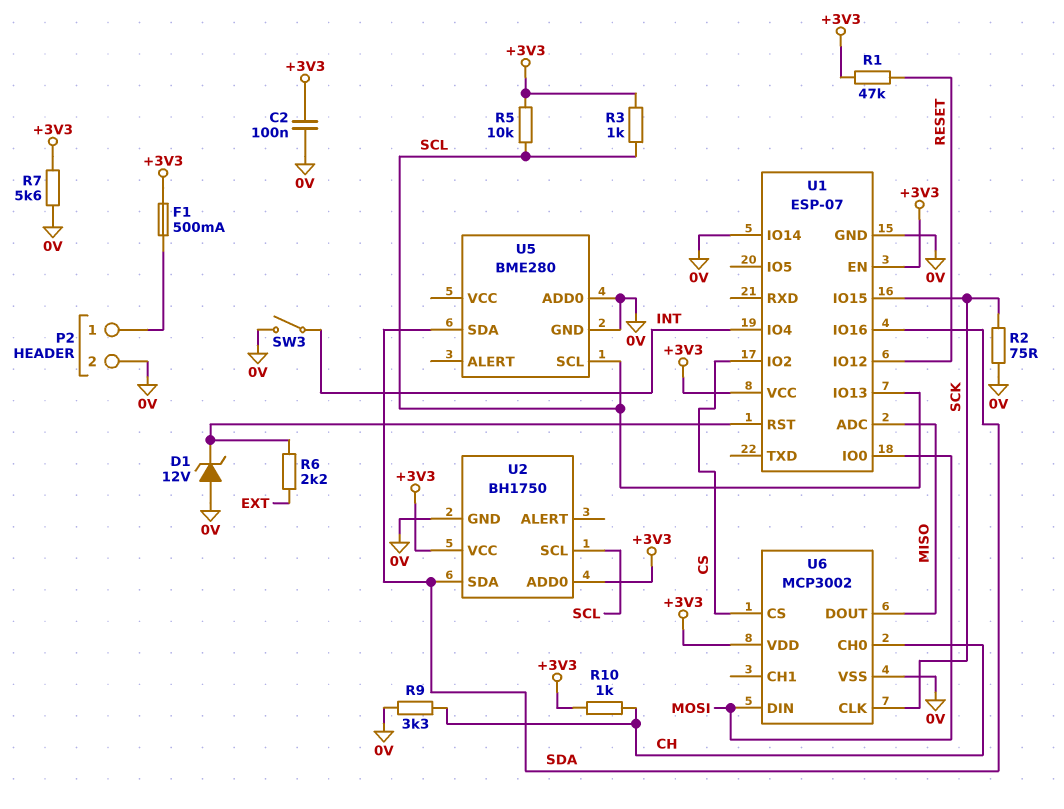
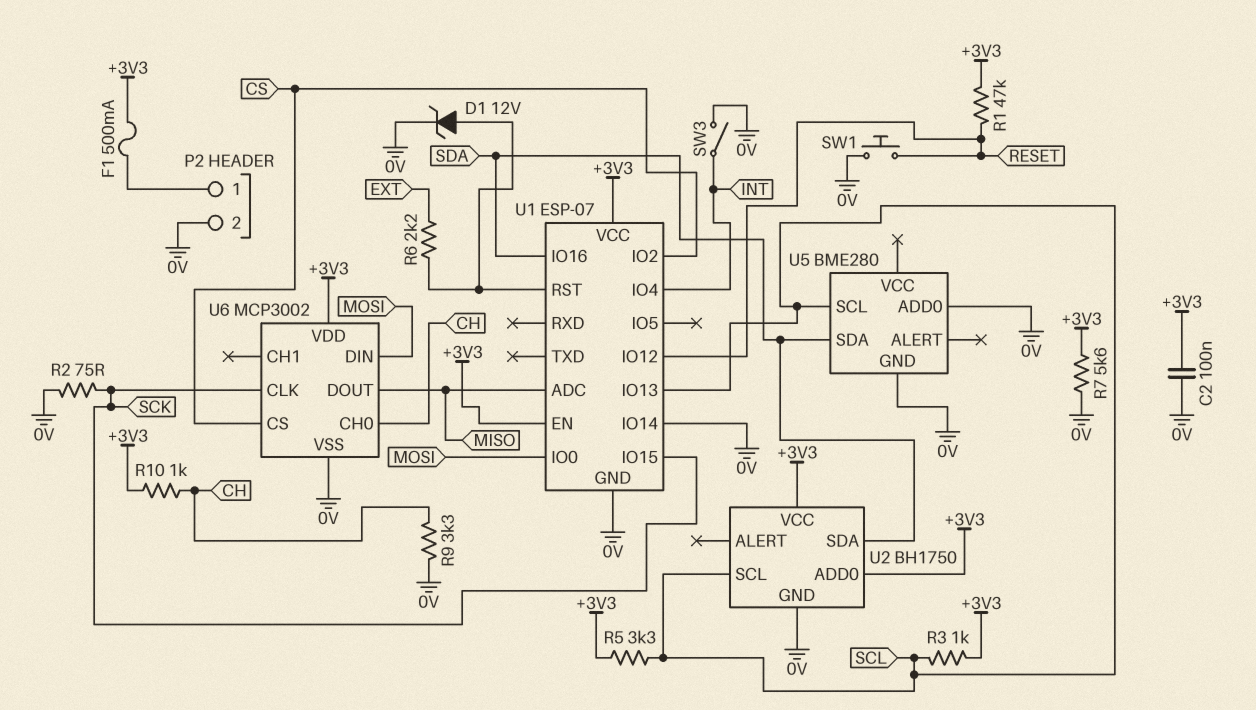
D1: zener 12V (A 0V, K U1/RST) -> zener 12V (A U1/RST, K 0V)
R5: 10k (+3V3, SCL) -> 3.3k (+3V3, SCL)
SW1: none -> button (0V, RESET)

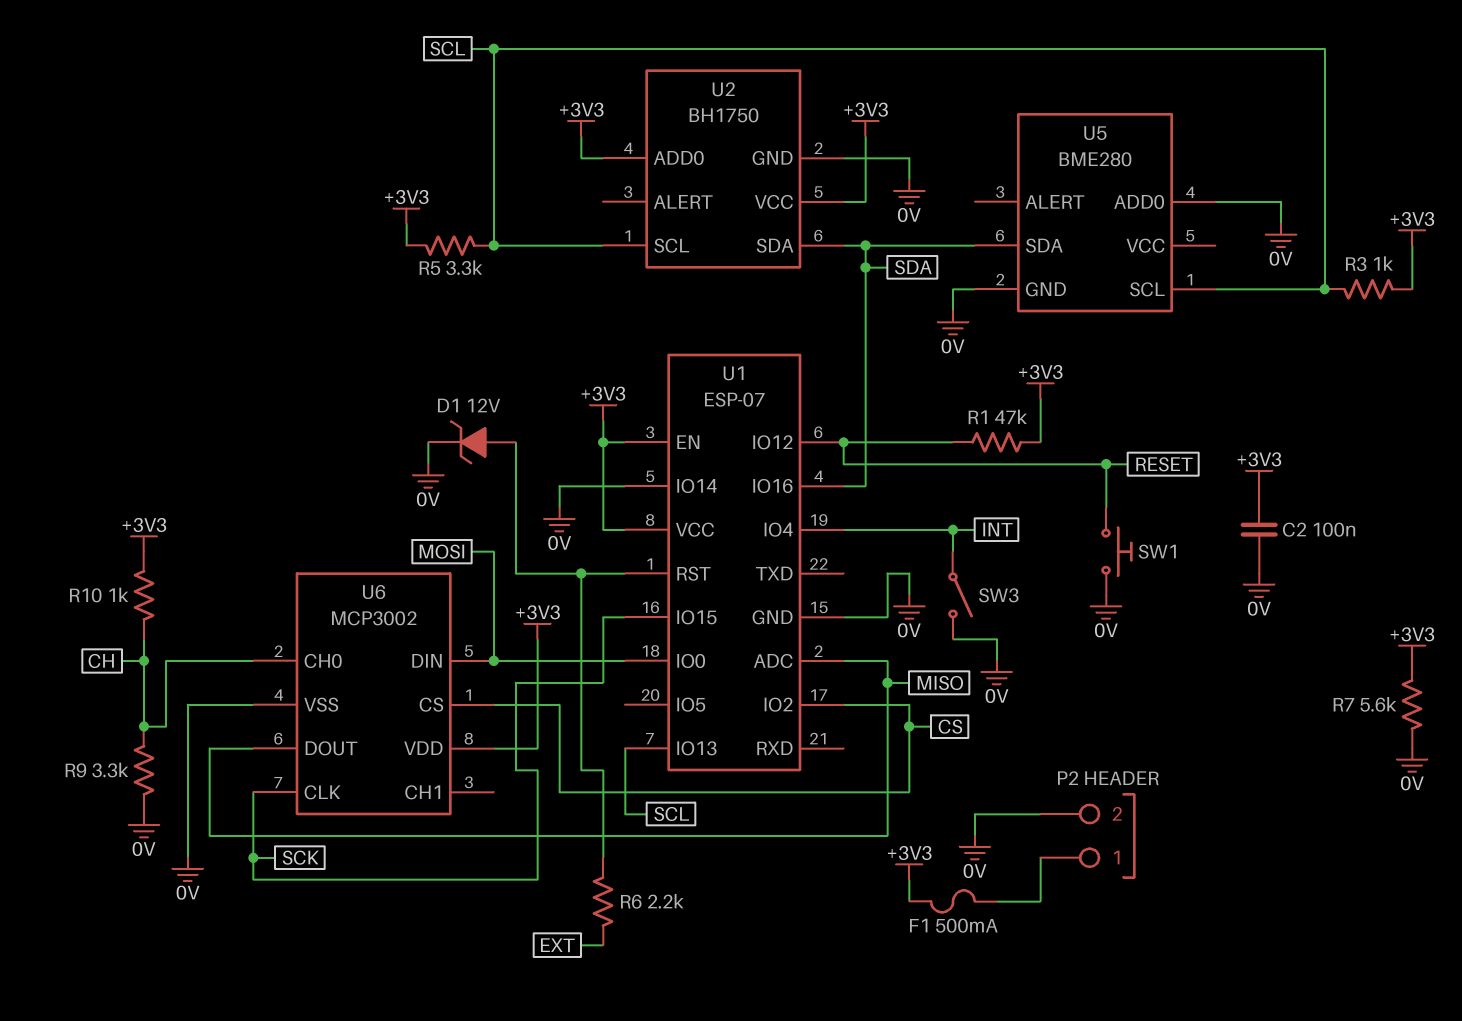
R2: 75 (0V, SCK) -> none

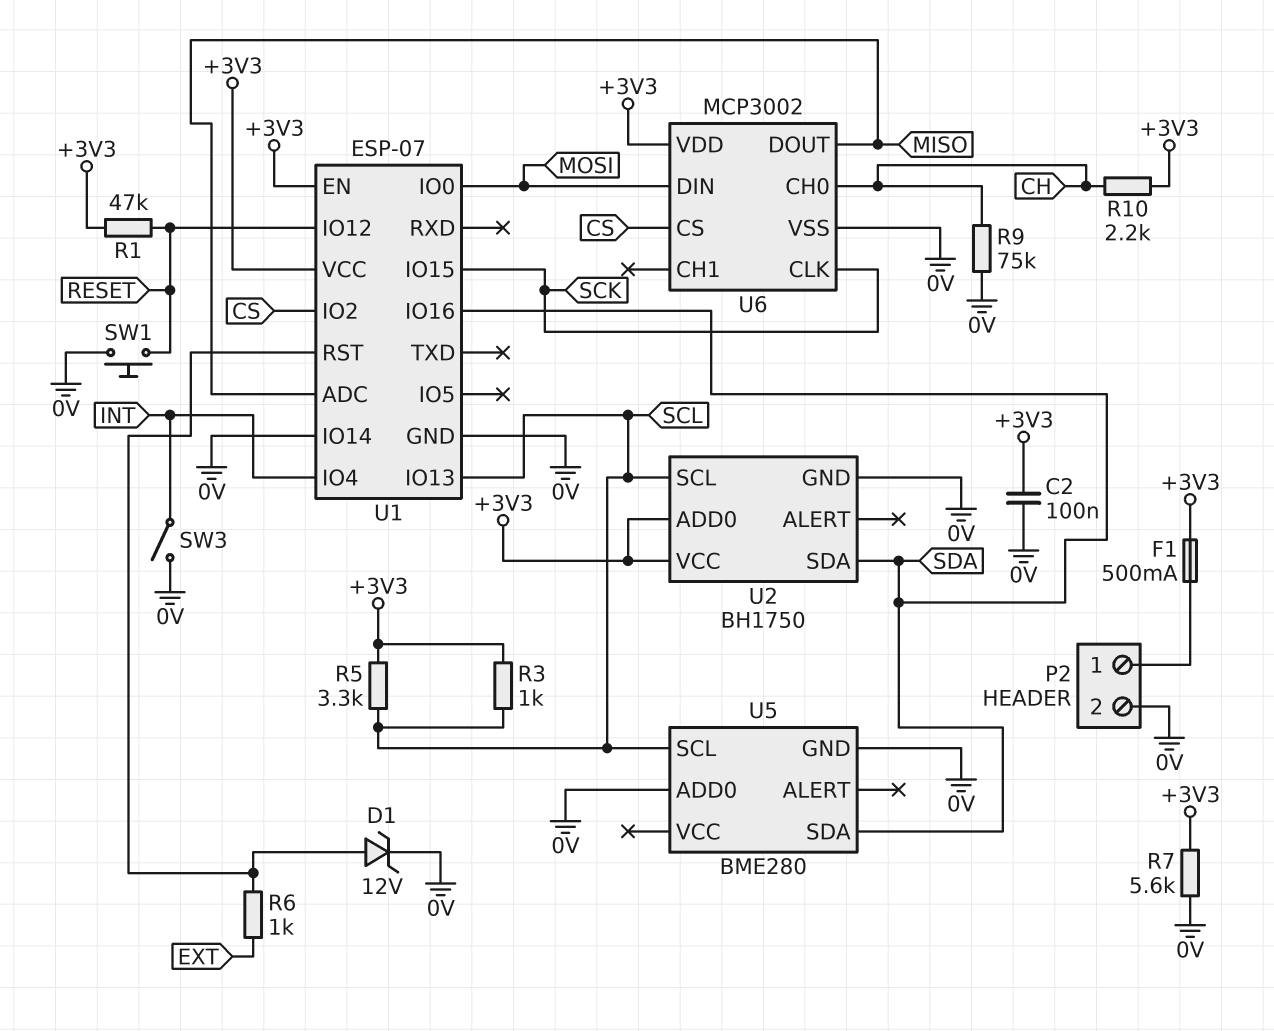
R6: 2.2k (EXT, U1/RST) -> 1k (EXT, U1/RST)
R9: 3.3k (0V, CH) -> 75k (0V, CH)
R10: 1k (+3V3, CH) -> 2.2k (+3V3, CH)

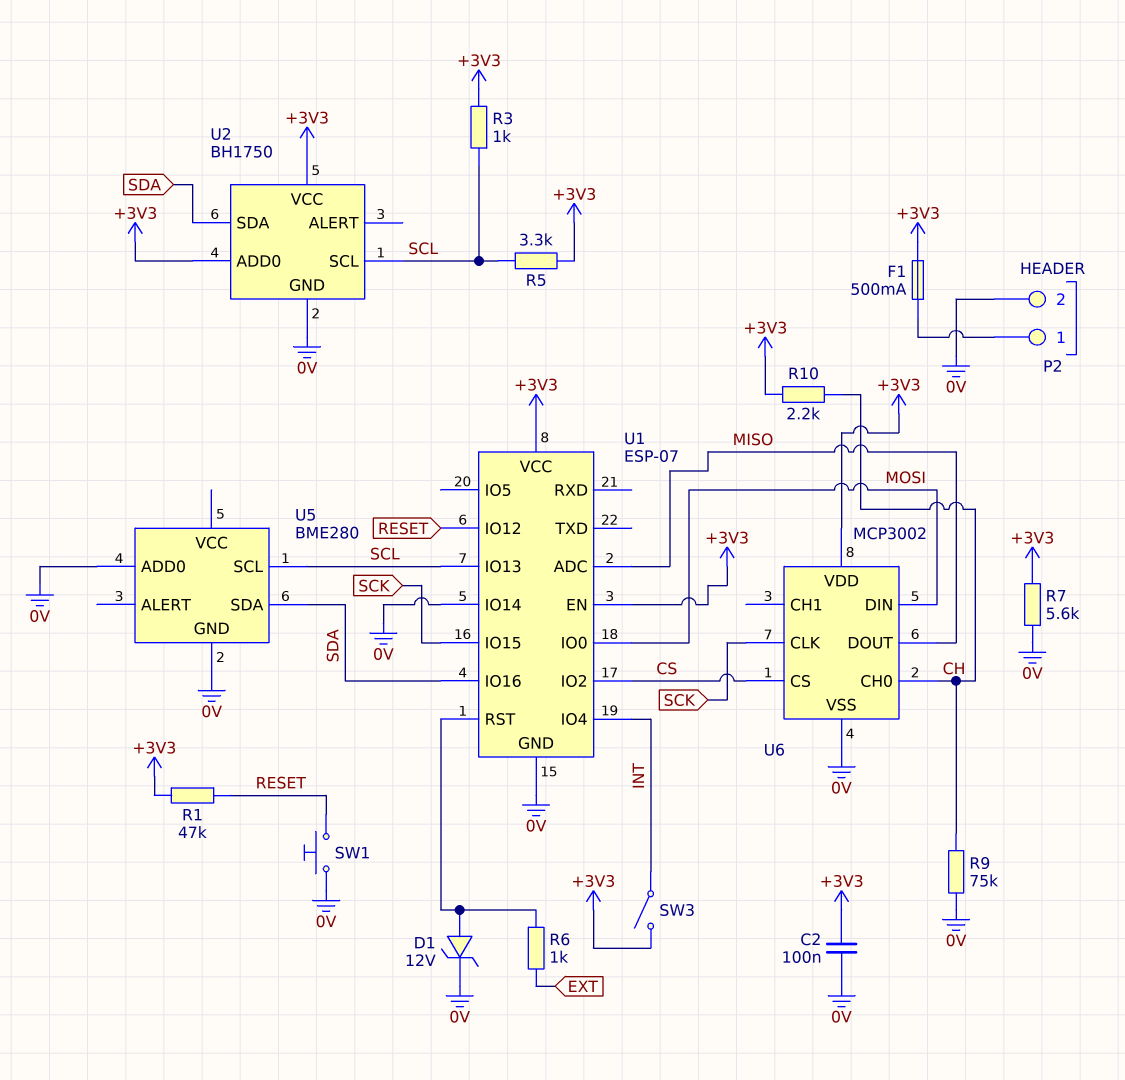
SW3: switch (0V, INT) -> switch (+3V3, INT)

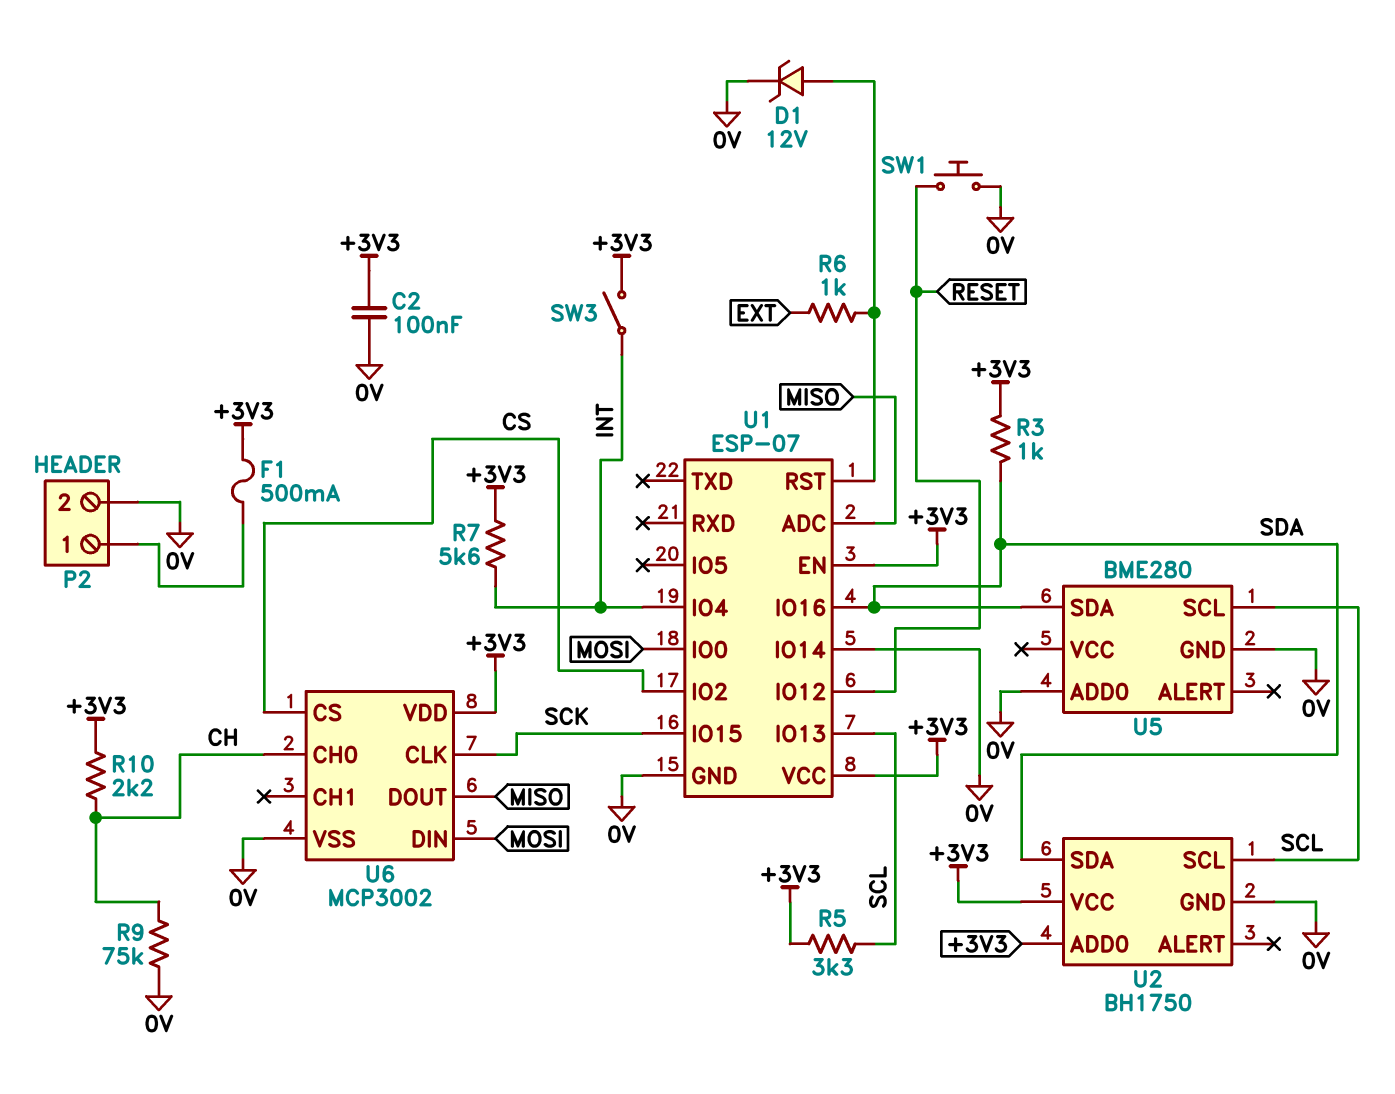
R1: 47k (+3V3, RESET) -> none
R3: 1k (+3V3, SCL) -> 1k (+3V3, SDA)
R7: 5.6k (+3V3, 0V) -> 5.6k (+3V3, INT)

